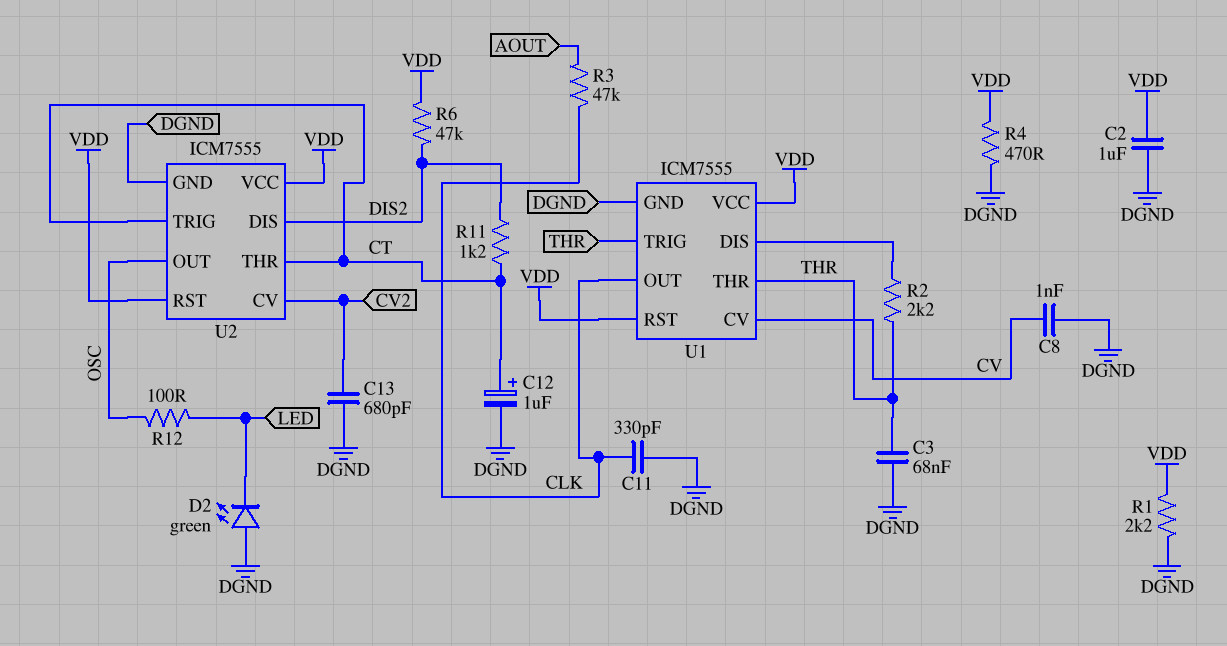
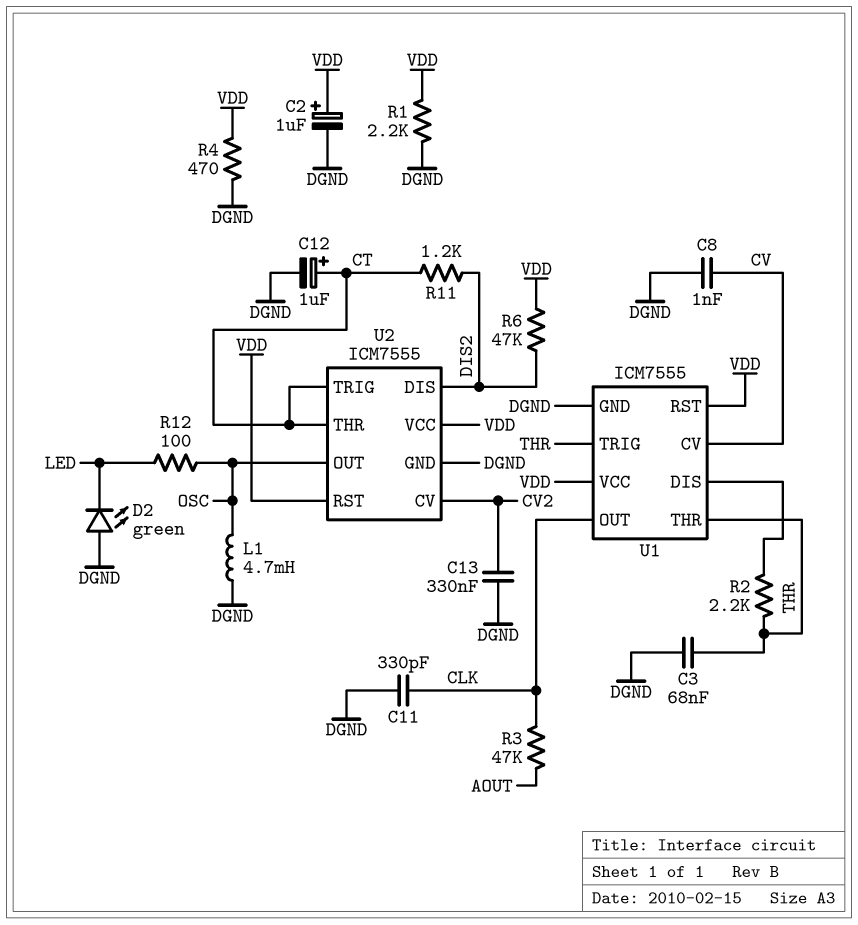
C2: 1uF (DGND, VDD) -> 1uF (plus VDD, minus DGND)
C13: 680pF (CV2, DGND) -> 330nF (CV2, DGND)
L1: none -> 4.7mH (DGND, OSC)

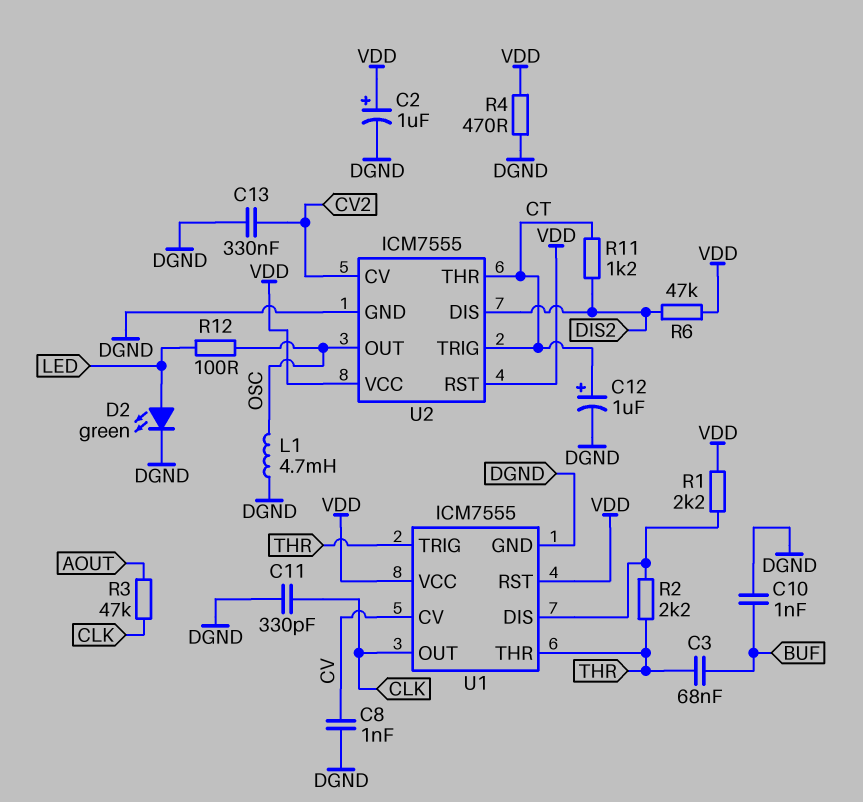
C3: 68nF (DGND, THR) -> 68nF (BUF, THR)
C10: none -> 1nF (BUF, DGND)
D2: LED green (A DGND, K LED) -> LED green (A LED, K DGND)
R1: 2.2k (DGND, VDD) -> 2.2k (U1/DIS, VDD)

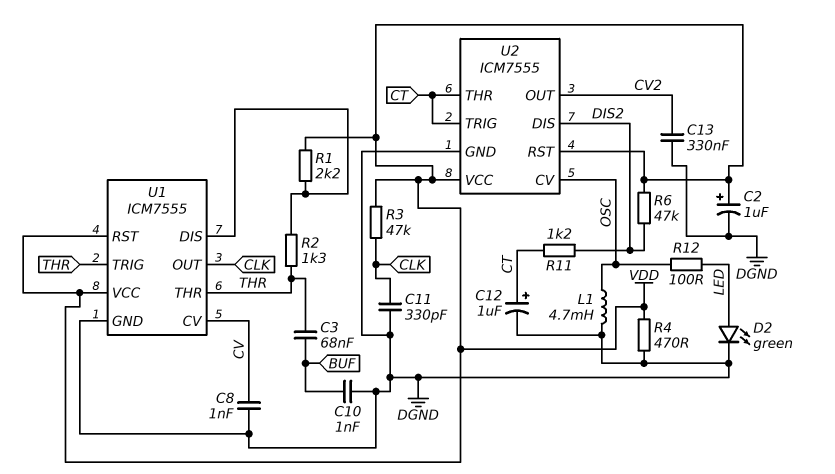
R2: 2.2k (THR, U1/DIS) -> 1.3k (THR, U1/DIS)
R3: 47k (AOUT, CLK) -> 47k (CLK, VDD)
U2 pin CV: CV2 -> OSC
U2 pin OUT: OSC -> CV2

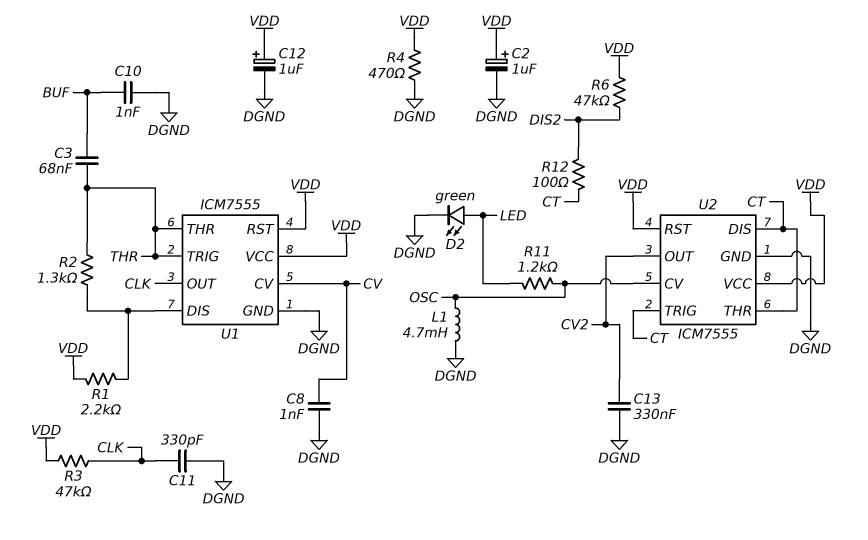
C12: 1uF (plus CT, minus DGND) -> 1uF (plus VDD, minus DGND)
R11: 1.2k (CT, DIS2) -> 1.2k (LED, OSC)
R12: 100 (LED, OSC) -> 100 (CT, DIS2)
U2 pin DIS: DIS2 -> CT

